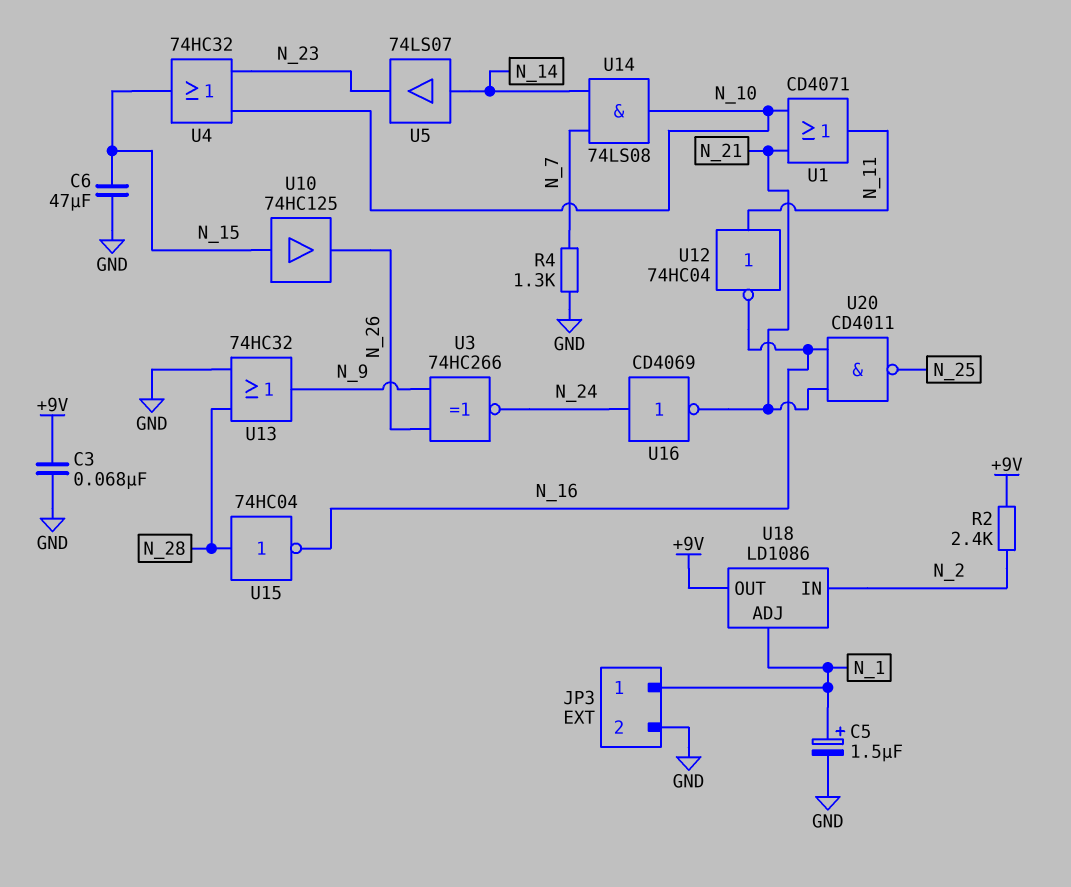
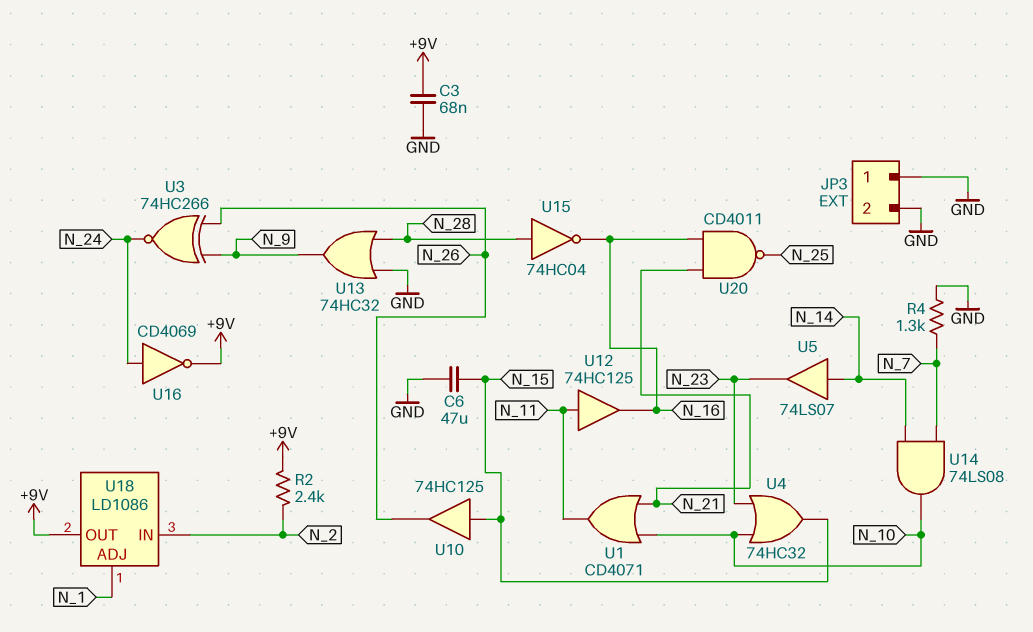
C5: 1.5uF (plus N_1, minus GND) -> none
JP3 pin 1: N_1 -> GND
U12: NOT 74HC04 (in N_11, out N_16) -> buffer 74HC125 (in N_11, out N_16)
U16: NOT CD4069 (in N_24, out N_21) -> NOT CD4069 (in N_24, out +9V)

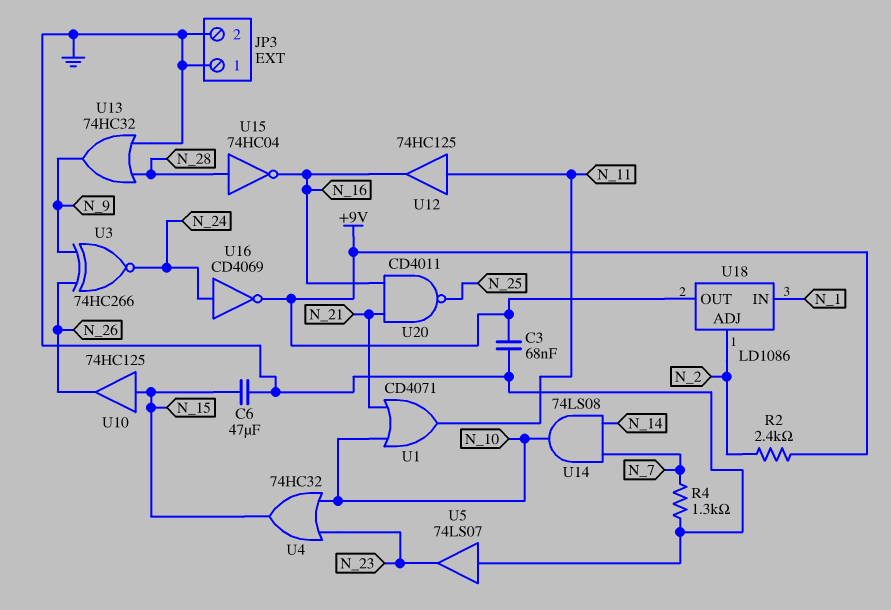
U5: buffer 74LS07 (in N_14, out N_23) -> buffer 74LS07 (in GND, out N_23)
U18 pin ADJ: N_1 -> N_2
U18 pin IN: N_2 -> N_1

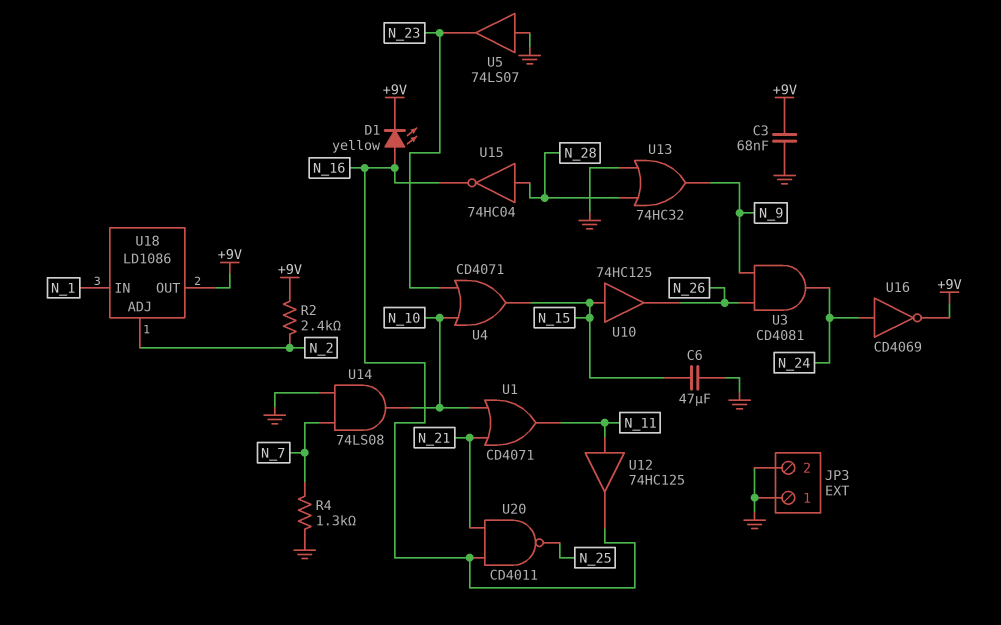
D1: none -> LED yellow (A N_16, K +9V)
U3: XNOR 74HC266 (in N_9, in N_26, out N_24) -> AND CD4081 (in N_9, in N_26, out N_24)
U4: OR 74HC32 (in N_10, in N_23, out N_15) -> OR CD4071 (in N_10, in N_23, out N_15)
U14: AND 74LS08 (in N_7, in N_14, out N_10) -> AND 74LS08 (in GND, in N_7, out N_10)

